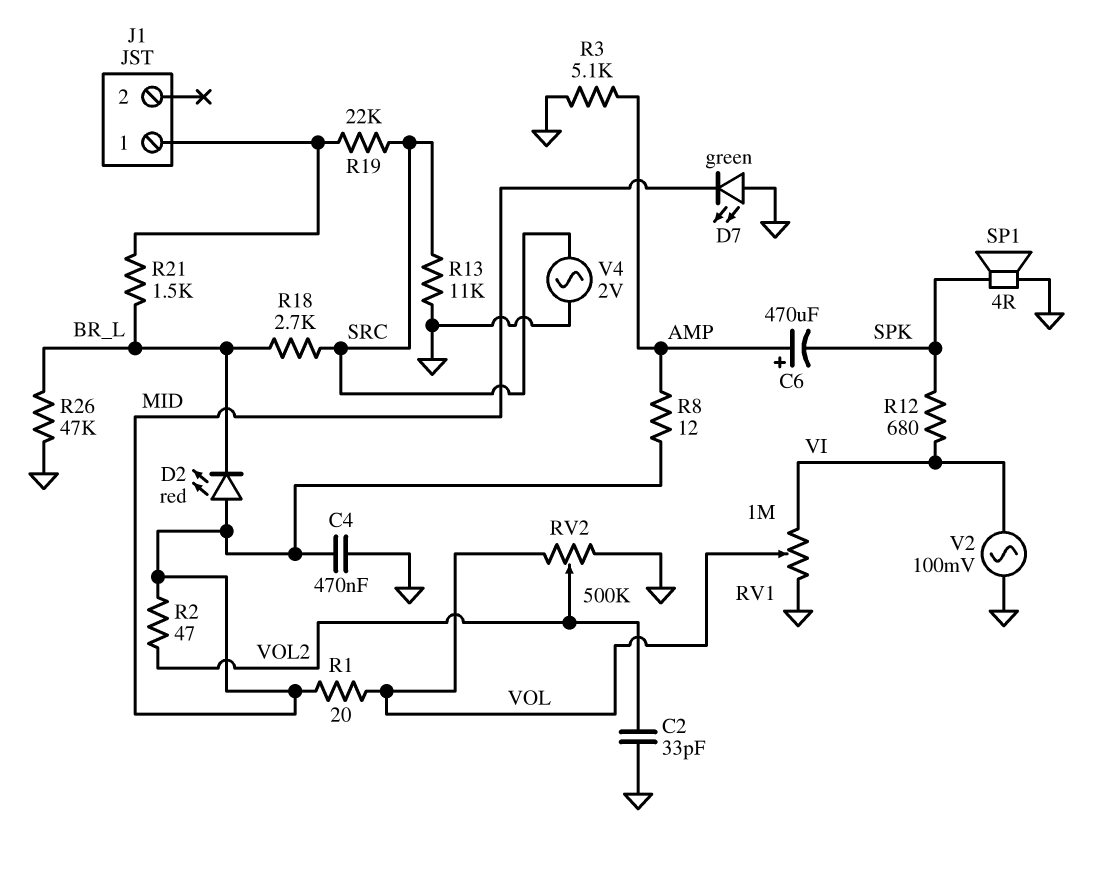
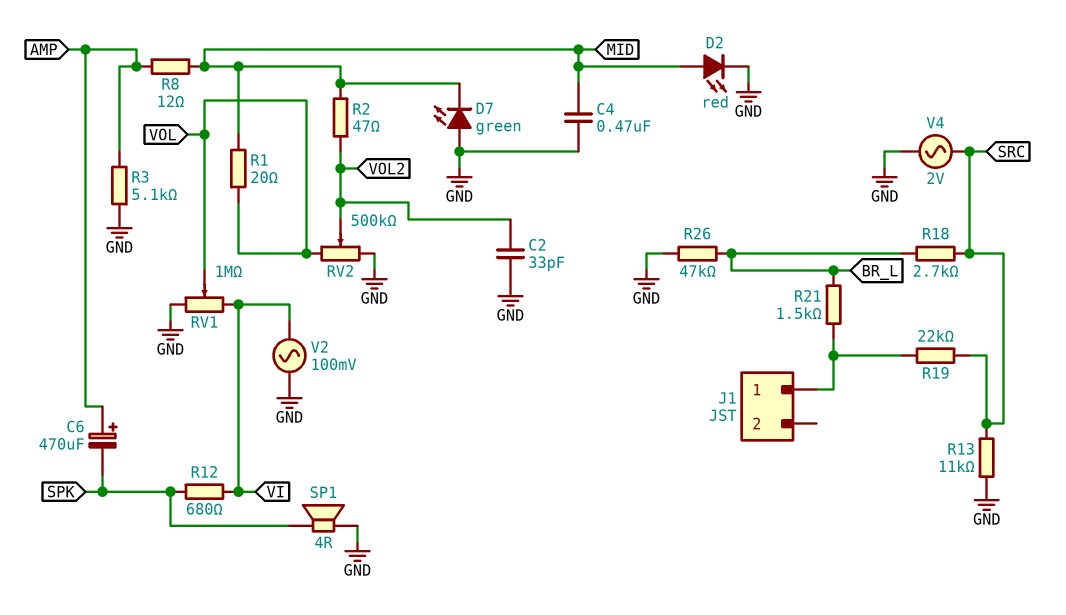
D2: LED red (A MID, K BR_L) -> LED red (A MID, K GND)

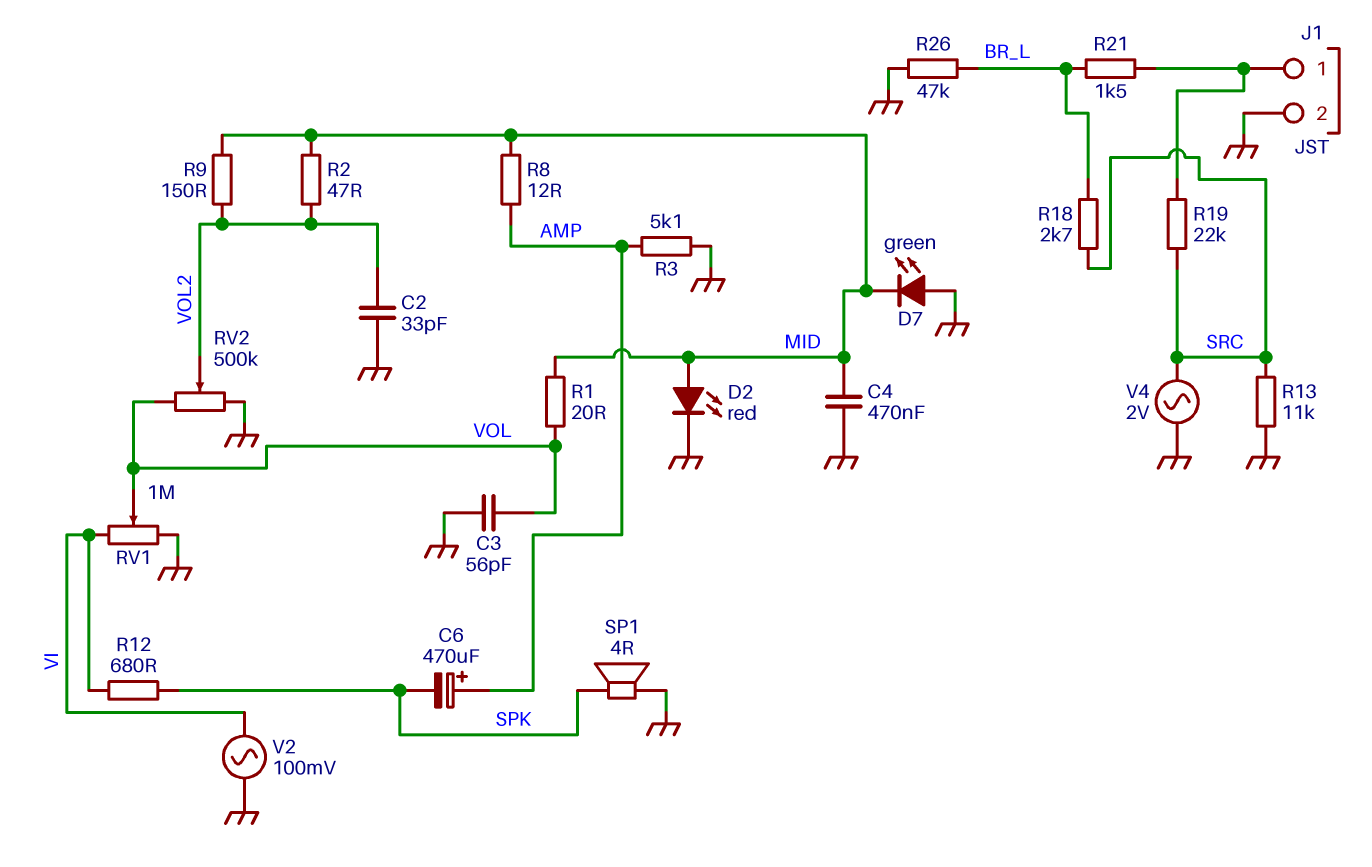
C3: none -> 56pF (GND, VOL)
J1 pin 2: none -> GND
R9: none -> 150 (MID, VOL2)

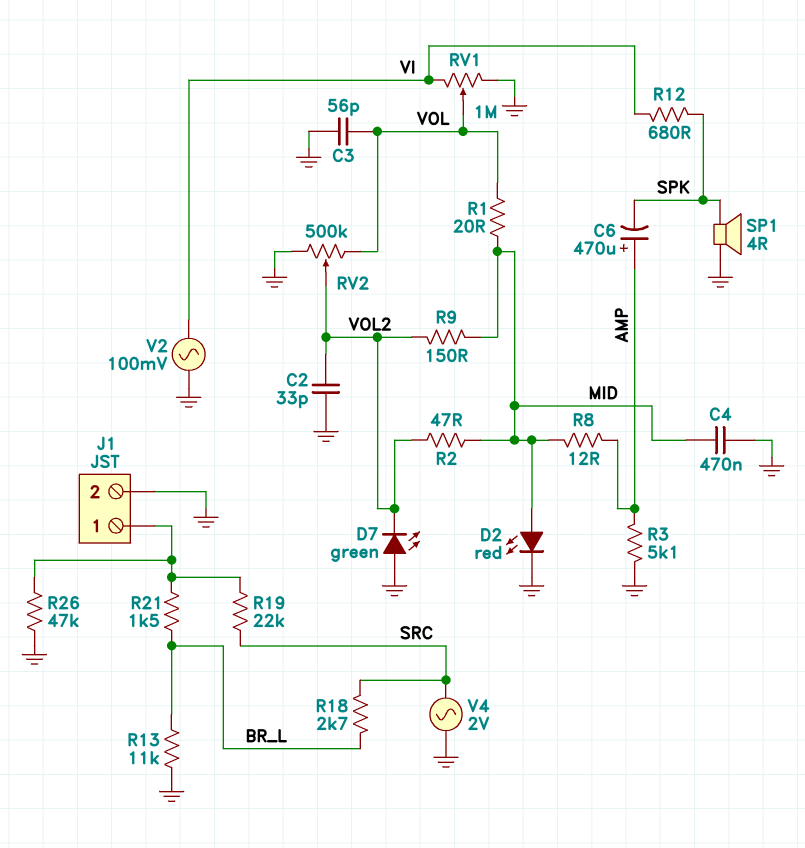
D7: LED green (A GND, K MID) -> LED green (A GND, K VOL2)
R13: 11k (GND, SRC) -> 11k (BR_L, GND)
R26: 47k (BR_L, GND) -> 47k (GND, J1/1)

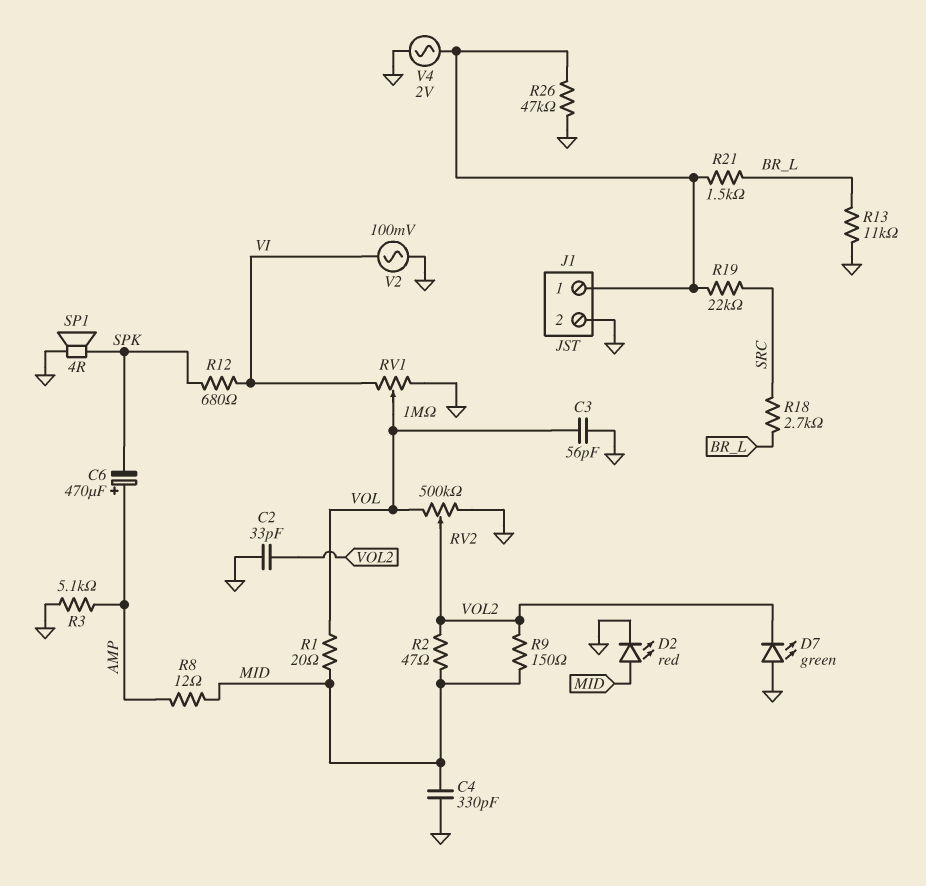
C4: 470nF (GND, MID) -> 330pF (GND, MID)
V4: AC 2V (GND, SRC) -> AC 2V (GND, J1/1)

